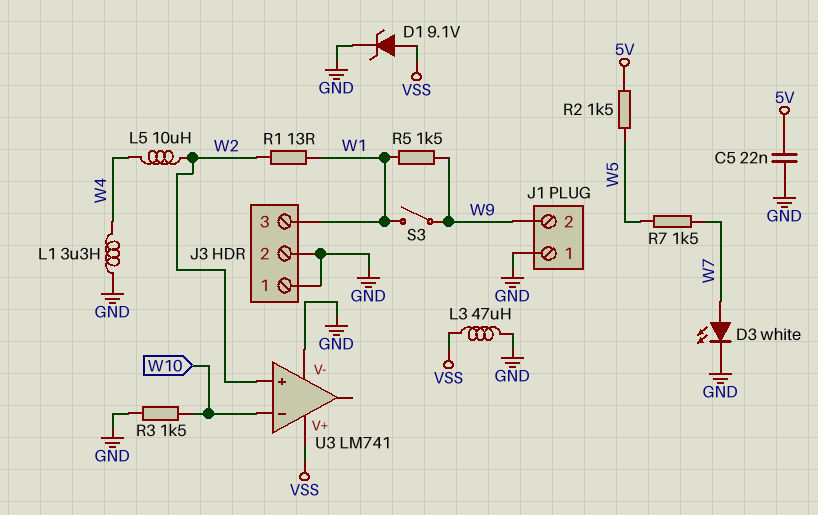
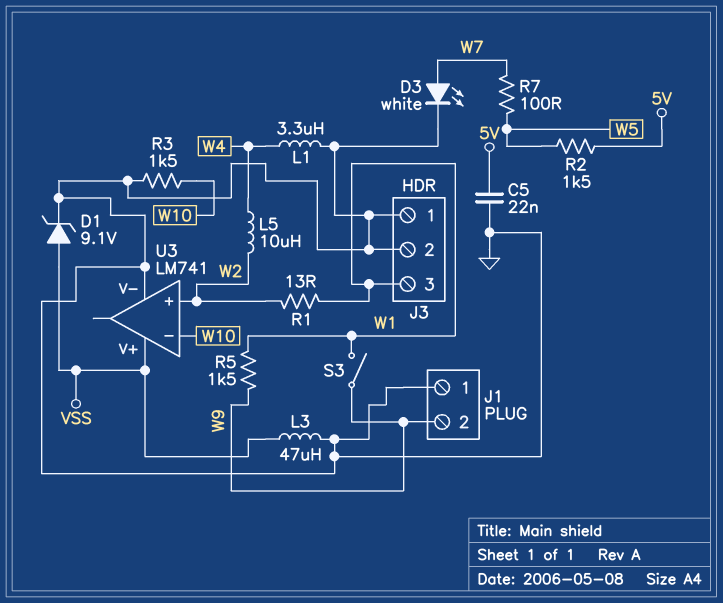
R7: 1.5k (W5, W7) -> 100 (W5, W7)

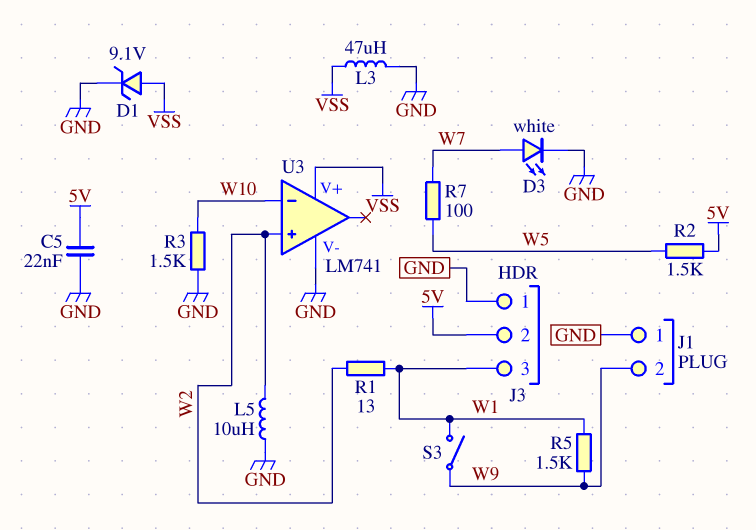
J3 pin 2: GND -> 5V
L1: 3.3uH (GND, W4) -> none
L5: 10uH (W2, W4) -> 10uH (GND, W2)

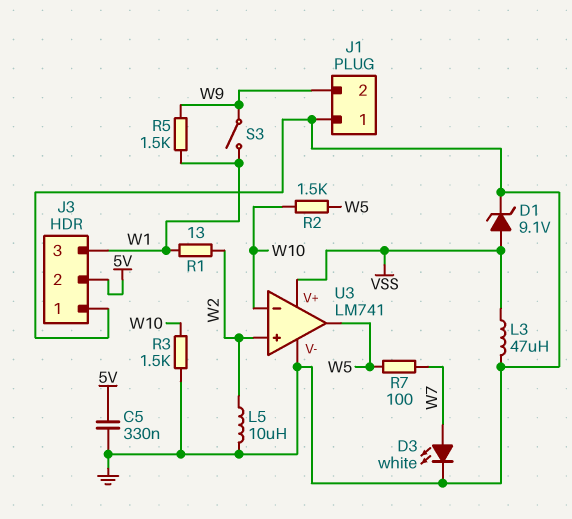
C5: 22nF (5V, GND) -> 330nF (5V, GND)
R2: 1.5k (5V, W5) -> 1.5k (W5, W10)
U3 pin out: none -> W5

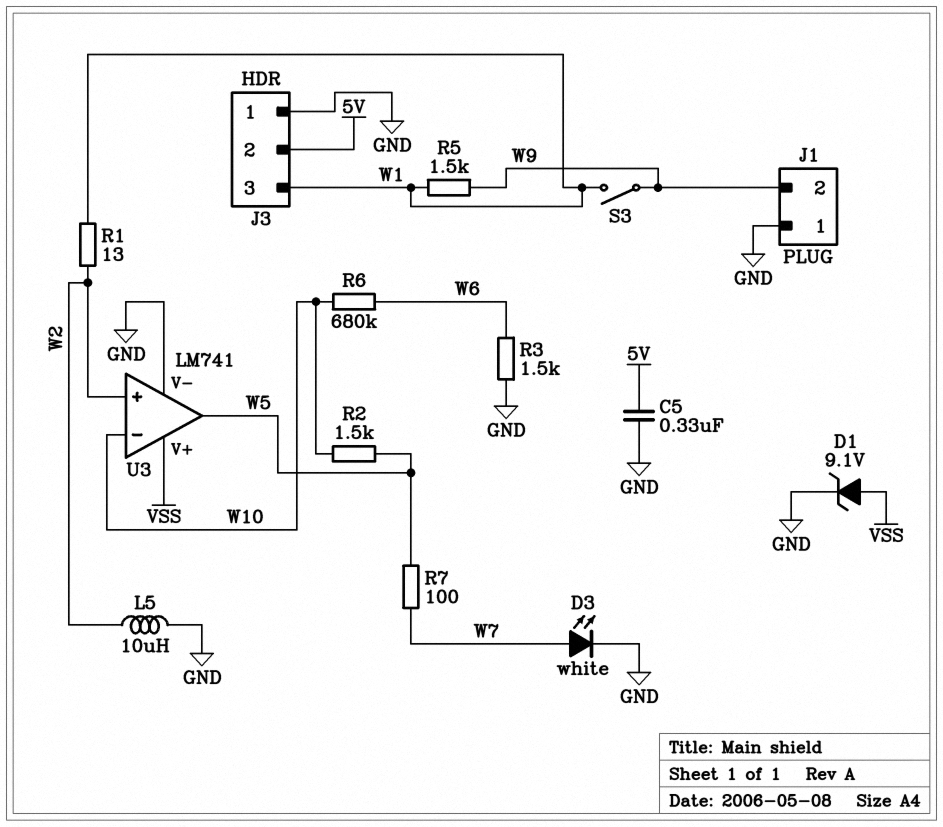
L3: 47uH (GND, VSS) -> none
R3: 1.5k (GND, W10) -> 1.5k (GND, W6)
R6: none -> 680k (W6, W10)

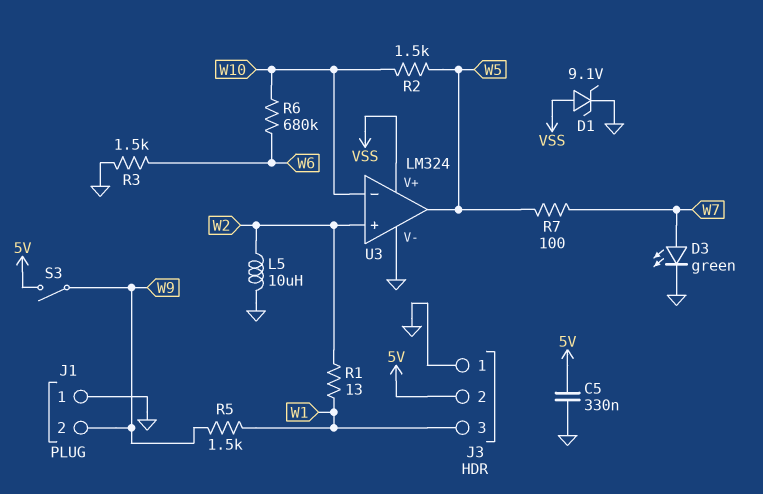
D3: LED white (A W7, K GND) -> LED green (A W7, K GND)
S3: switch (W1, W9) -> switch (5V, W9)
U3: LM741 -> LM324

